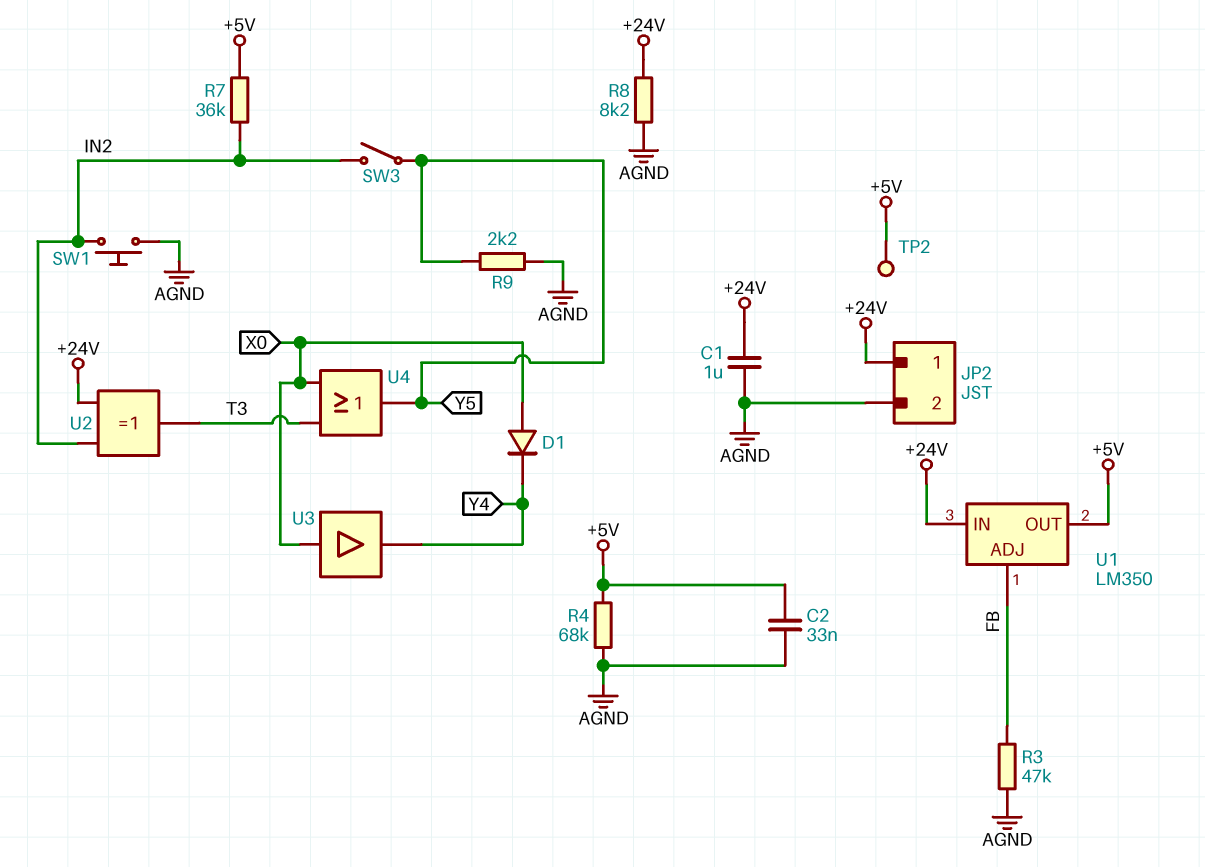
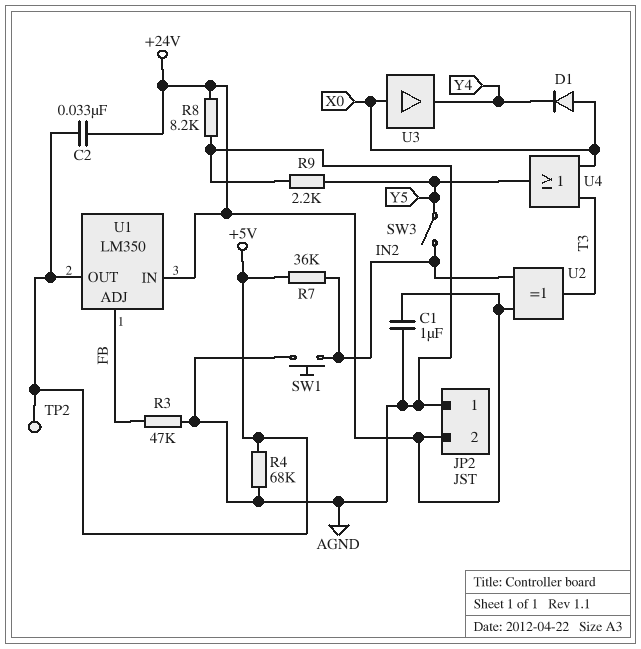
C2: 33nF (+5V, AGND) -> 33nF (+5V, +24V)
JP2 pin 1: +24V -> AGND
JP2 pin 2: AGND -> +24V

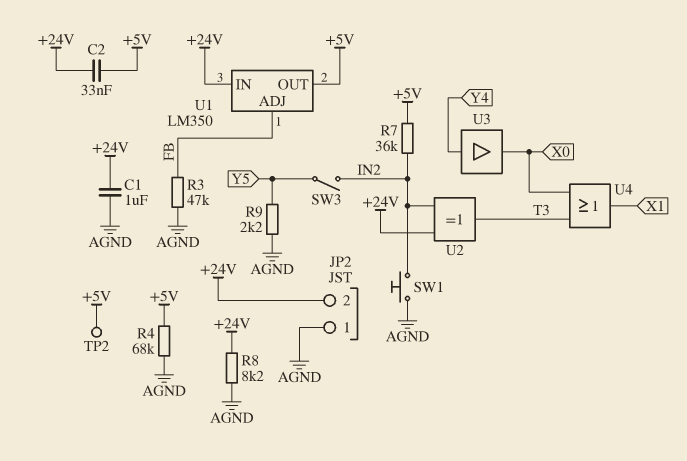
D1: diode (A X0, K Y4) -> none
U3: buffer (in X0, out Y4) -> buffer (in Y4, out X0)
U4: OR (in T3, in X0, out Y5) -> OR (in T3, in X0, out X1)

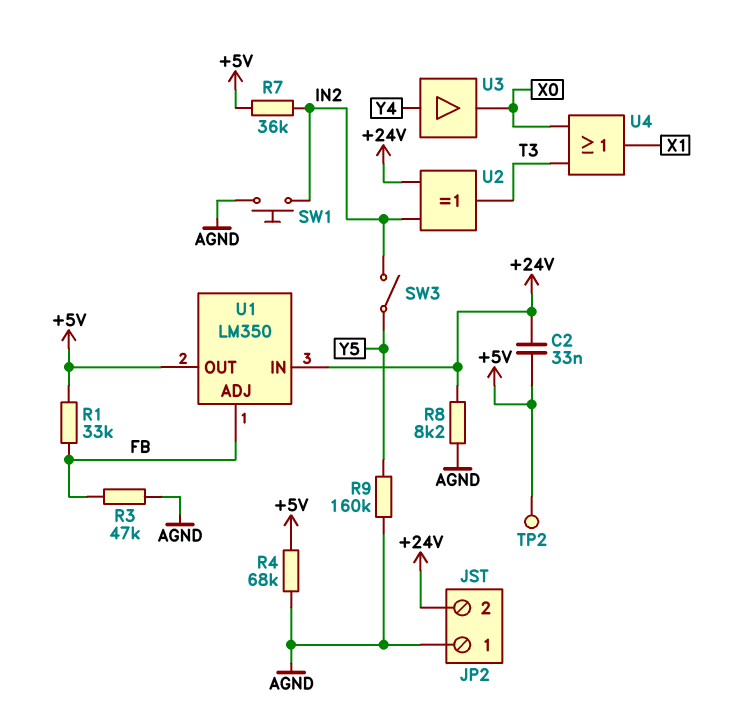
C1: 1uF (+24V, AGND) -> none
R1: none -> 33k (+5V, FB)
R9: 2.2k (AGND, Y5) -> 160k (AGND, Y5)

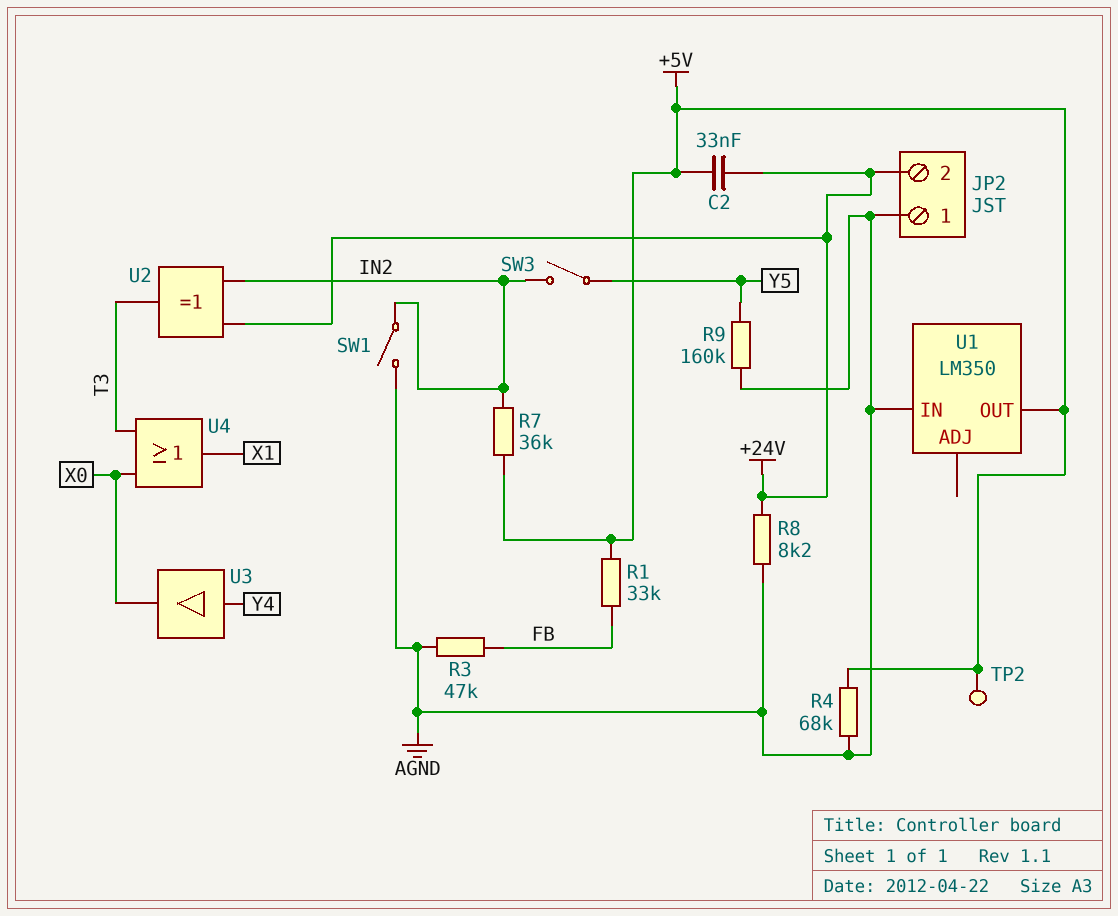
SW1: button (AGND, IN2) -> switch (AGND, IN2)
U1 pin ADJ: FB -> none
U1 pin IN: +24V -> AGND

